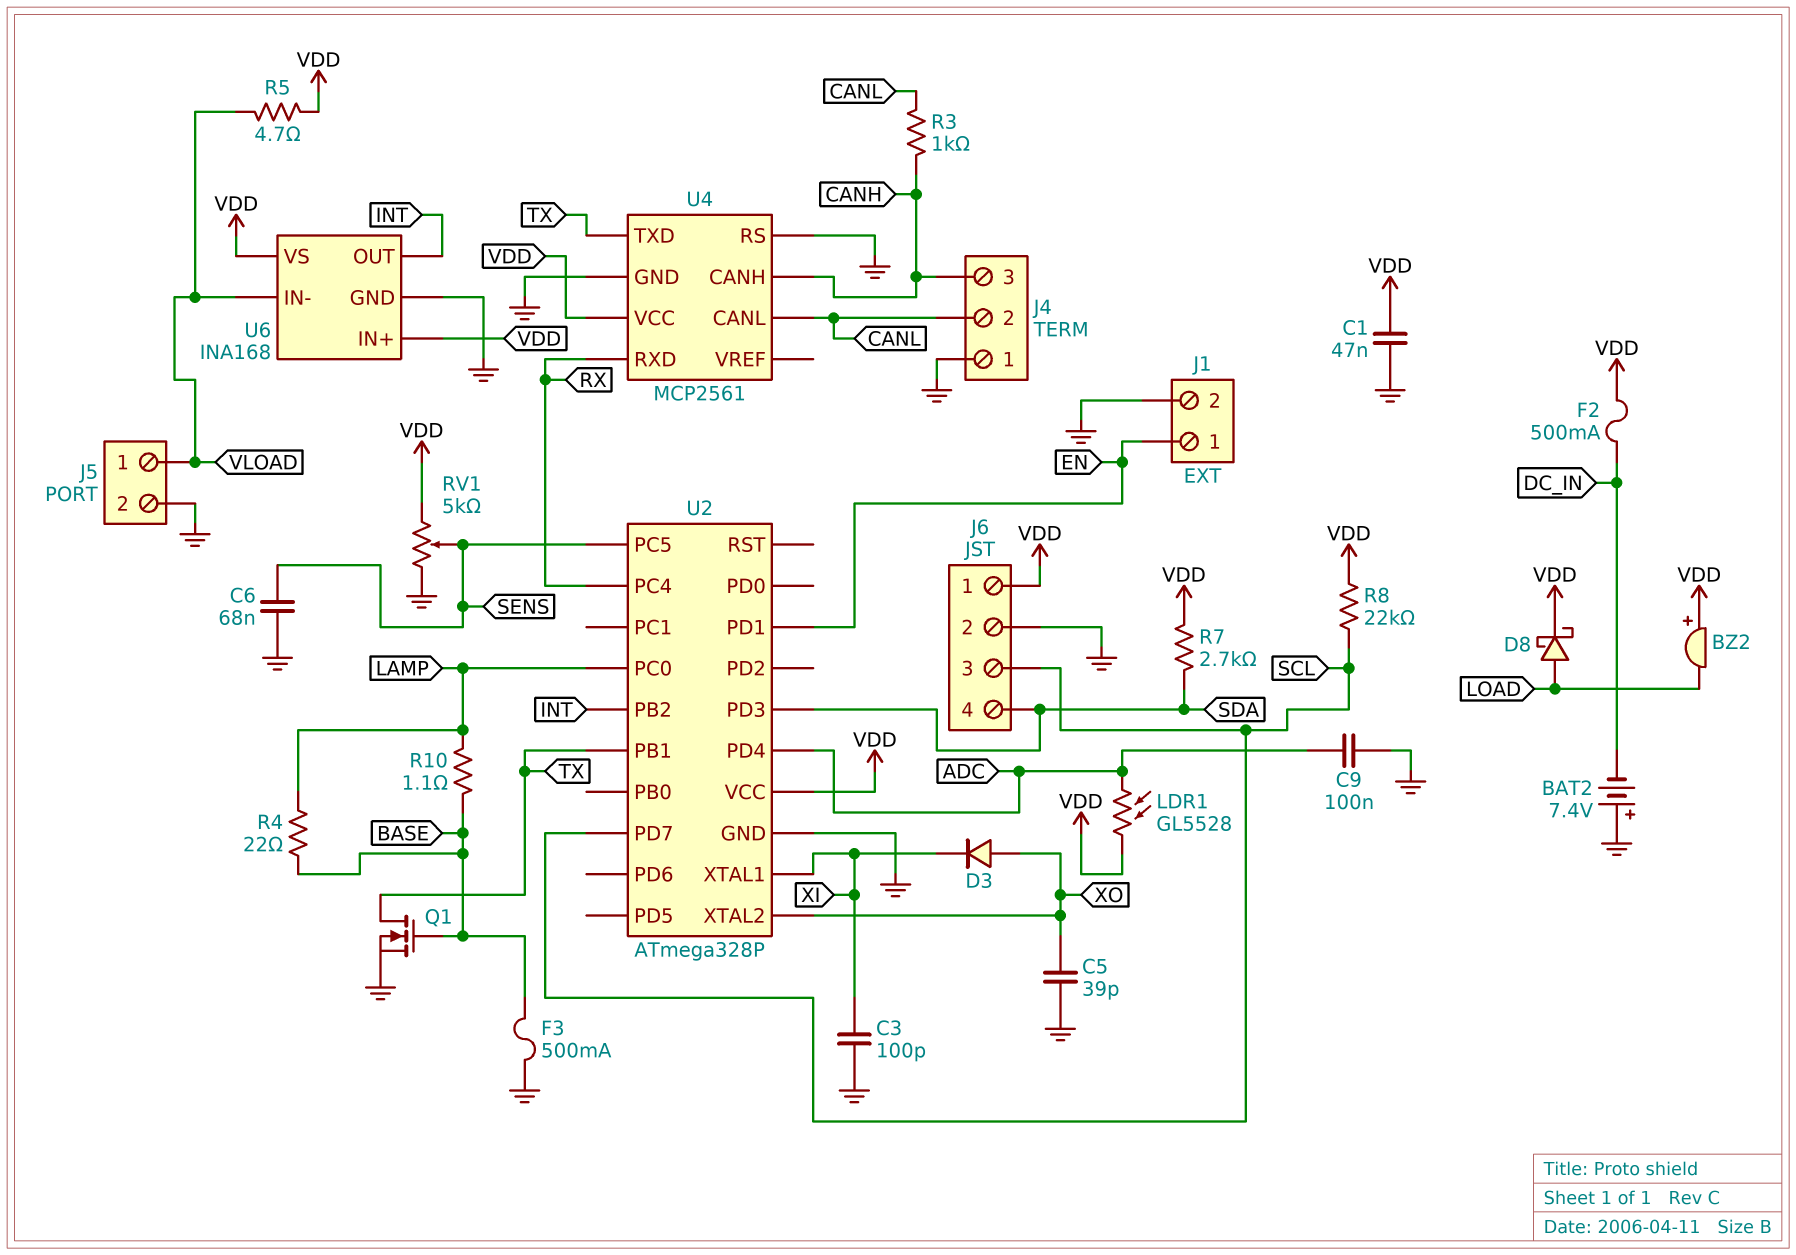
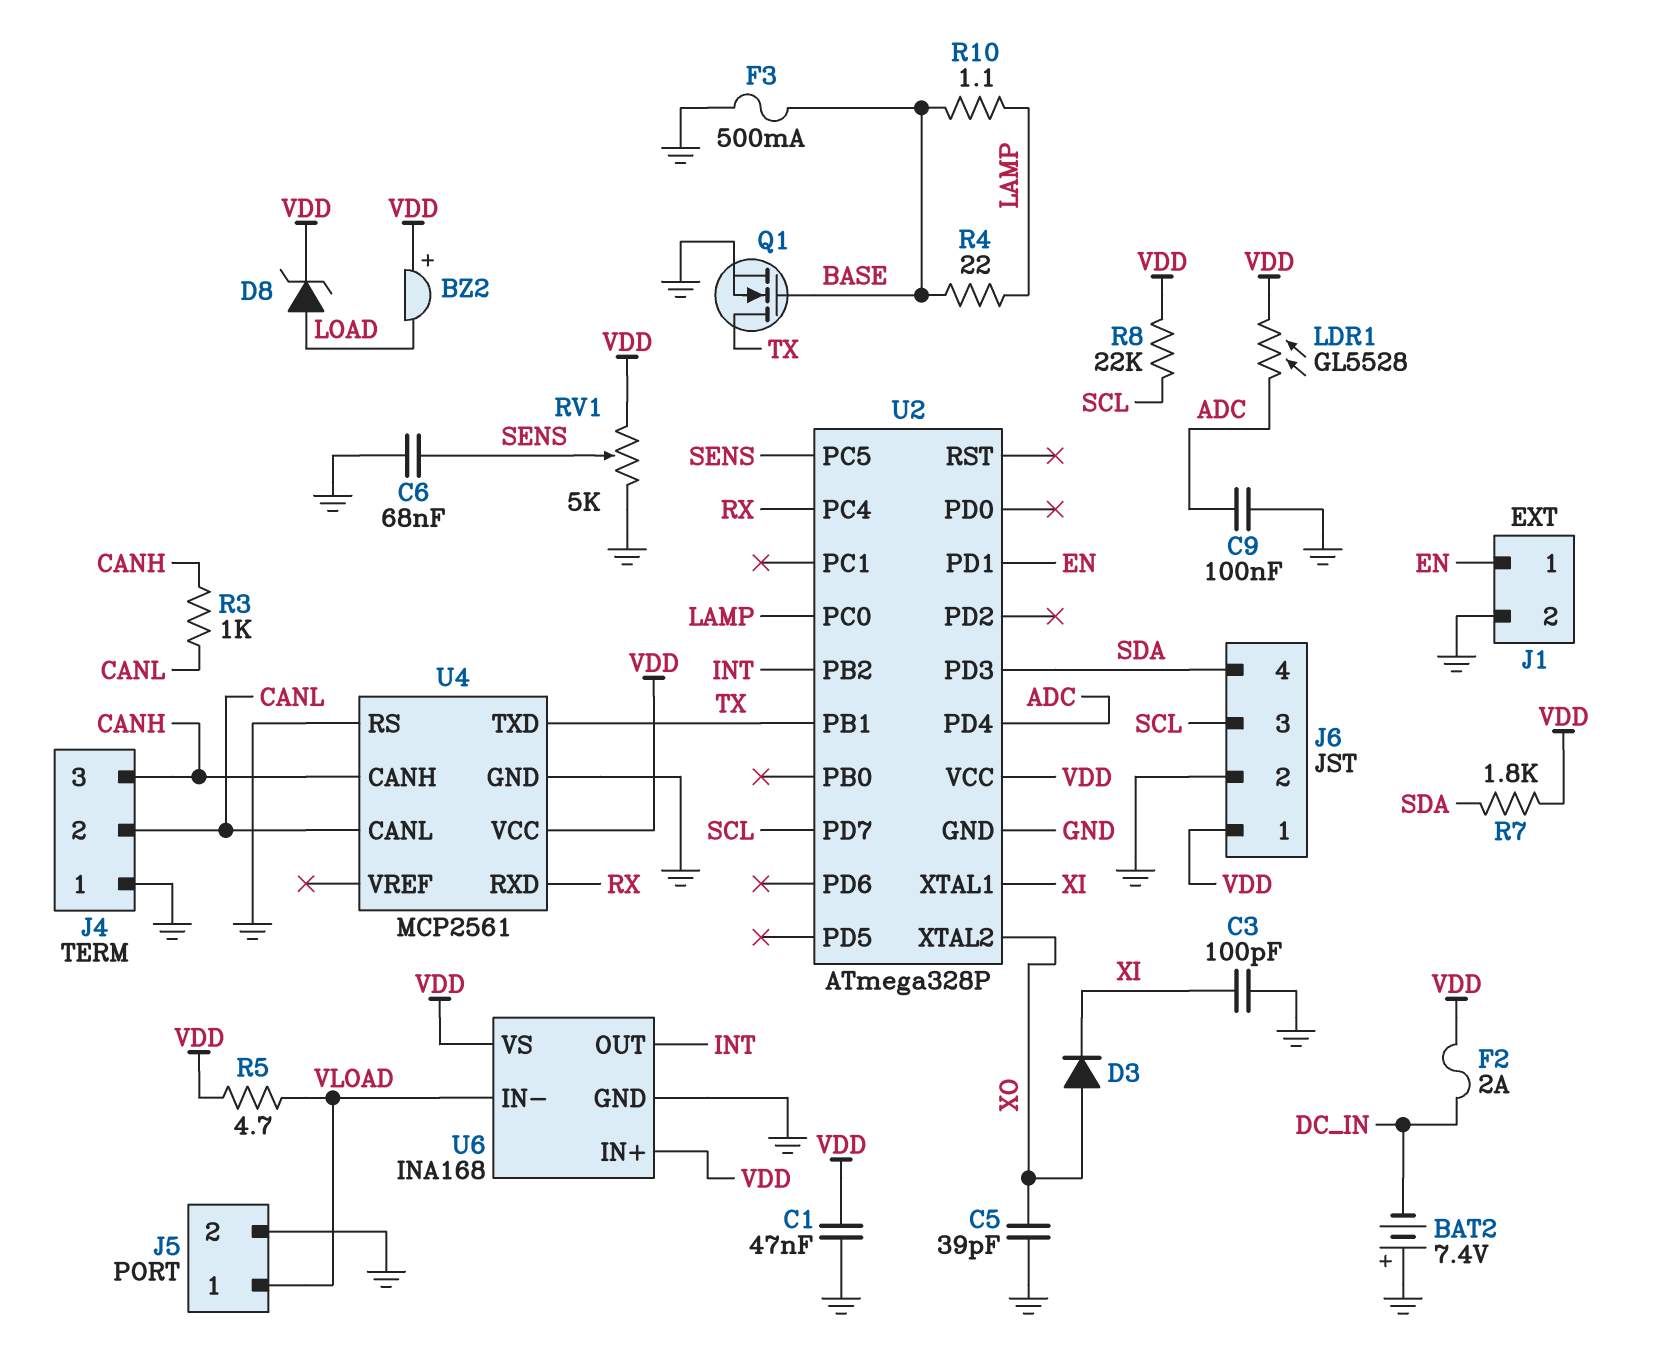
D8: schottky (A LOAD, K VDD) -> zener (A LOAD, K VDD)
F2: 500mA (DC_IN, VDD) -> 2A (DC_IN, VDD)
R7: 2.7k (SDA, VDD) -> 1.8k (SDA, VDD)

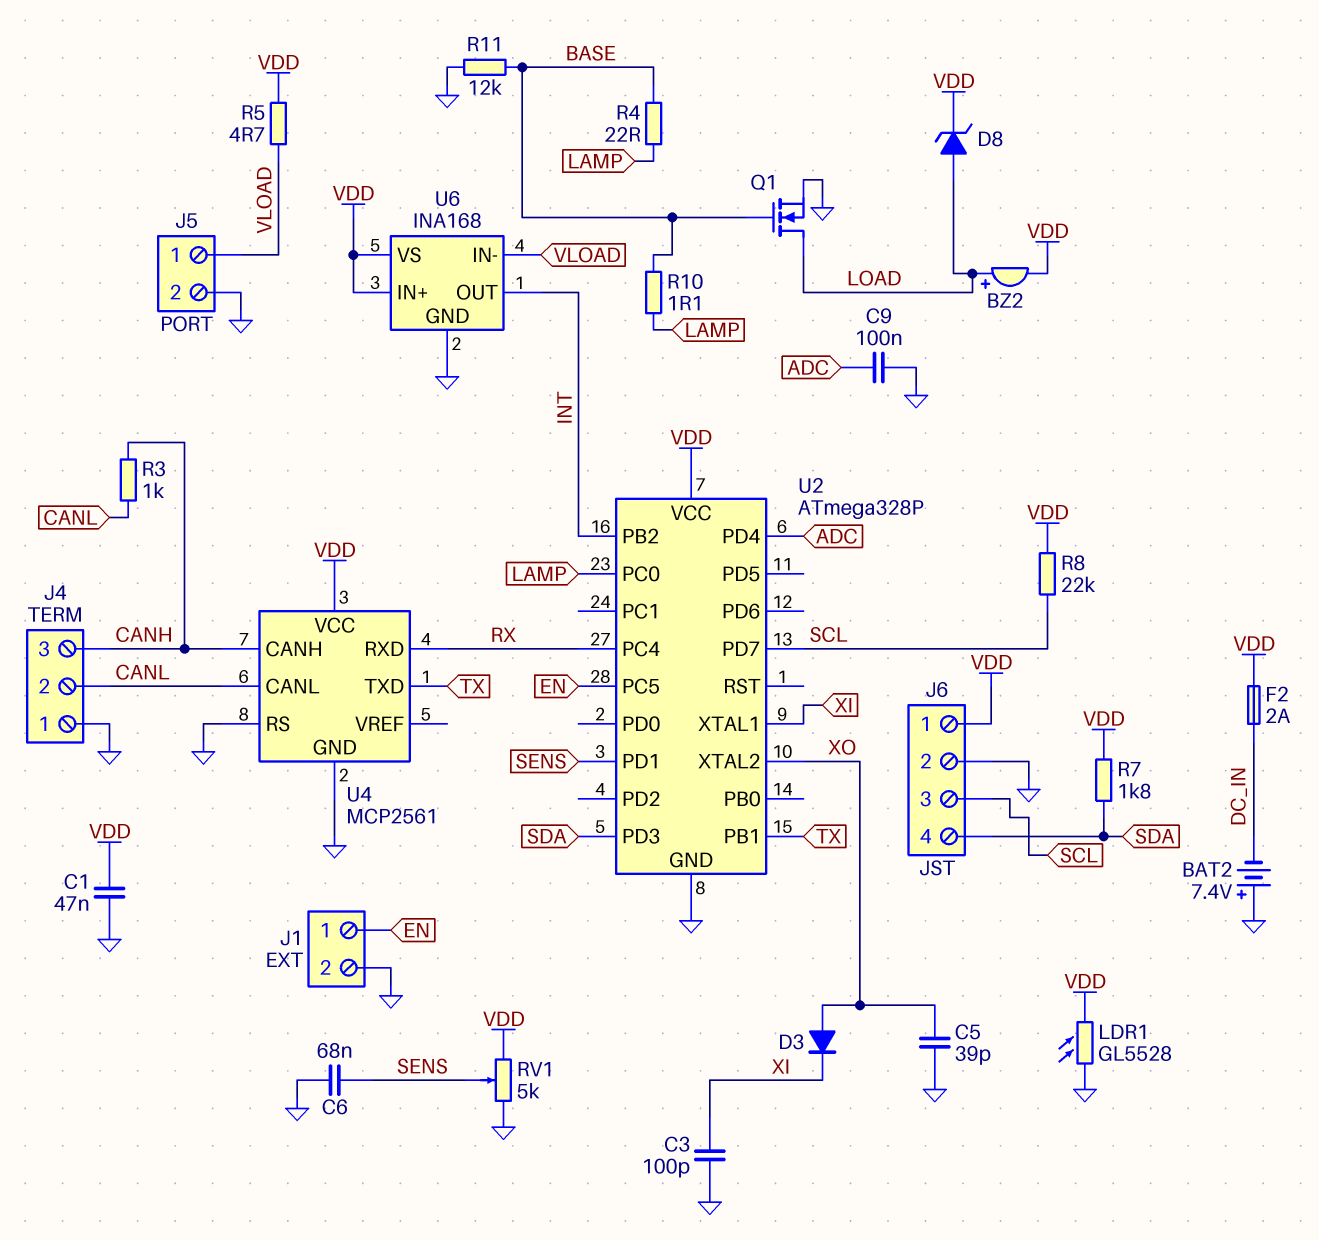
BZ2: buzzer (plus VDD, minus LOAD) -> buzzer (plus LOAD, minus VDD)
F3: 500mA (BASE, GND) -> none
LDR1: GL5528 (ADC, VDD) -> GL5528 (GND, VDD)
Q1: NMOS (G BASE, D TX, S GND) -> NMOS (G BASE, D LOAD, S GND)
R11: none -> 12k (BASE, GND)
U2 pin PC5: SENS -> EN
U2 pin PD1: EN -> SENS

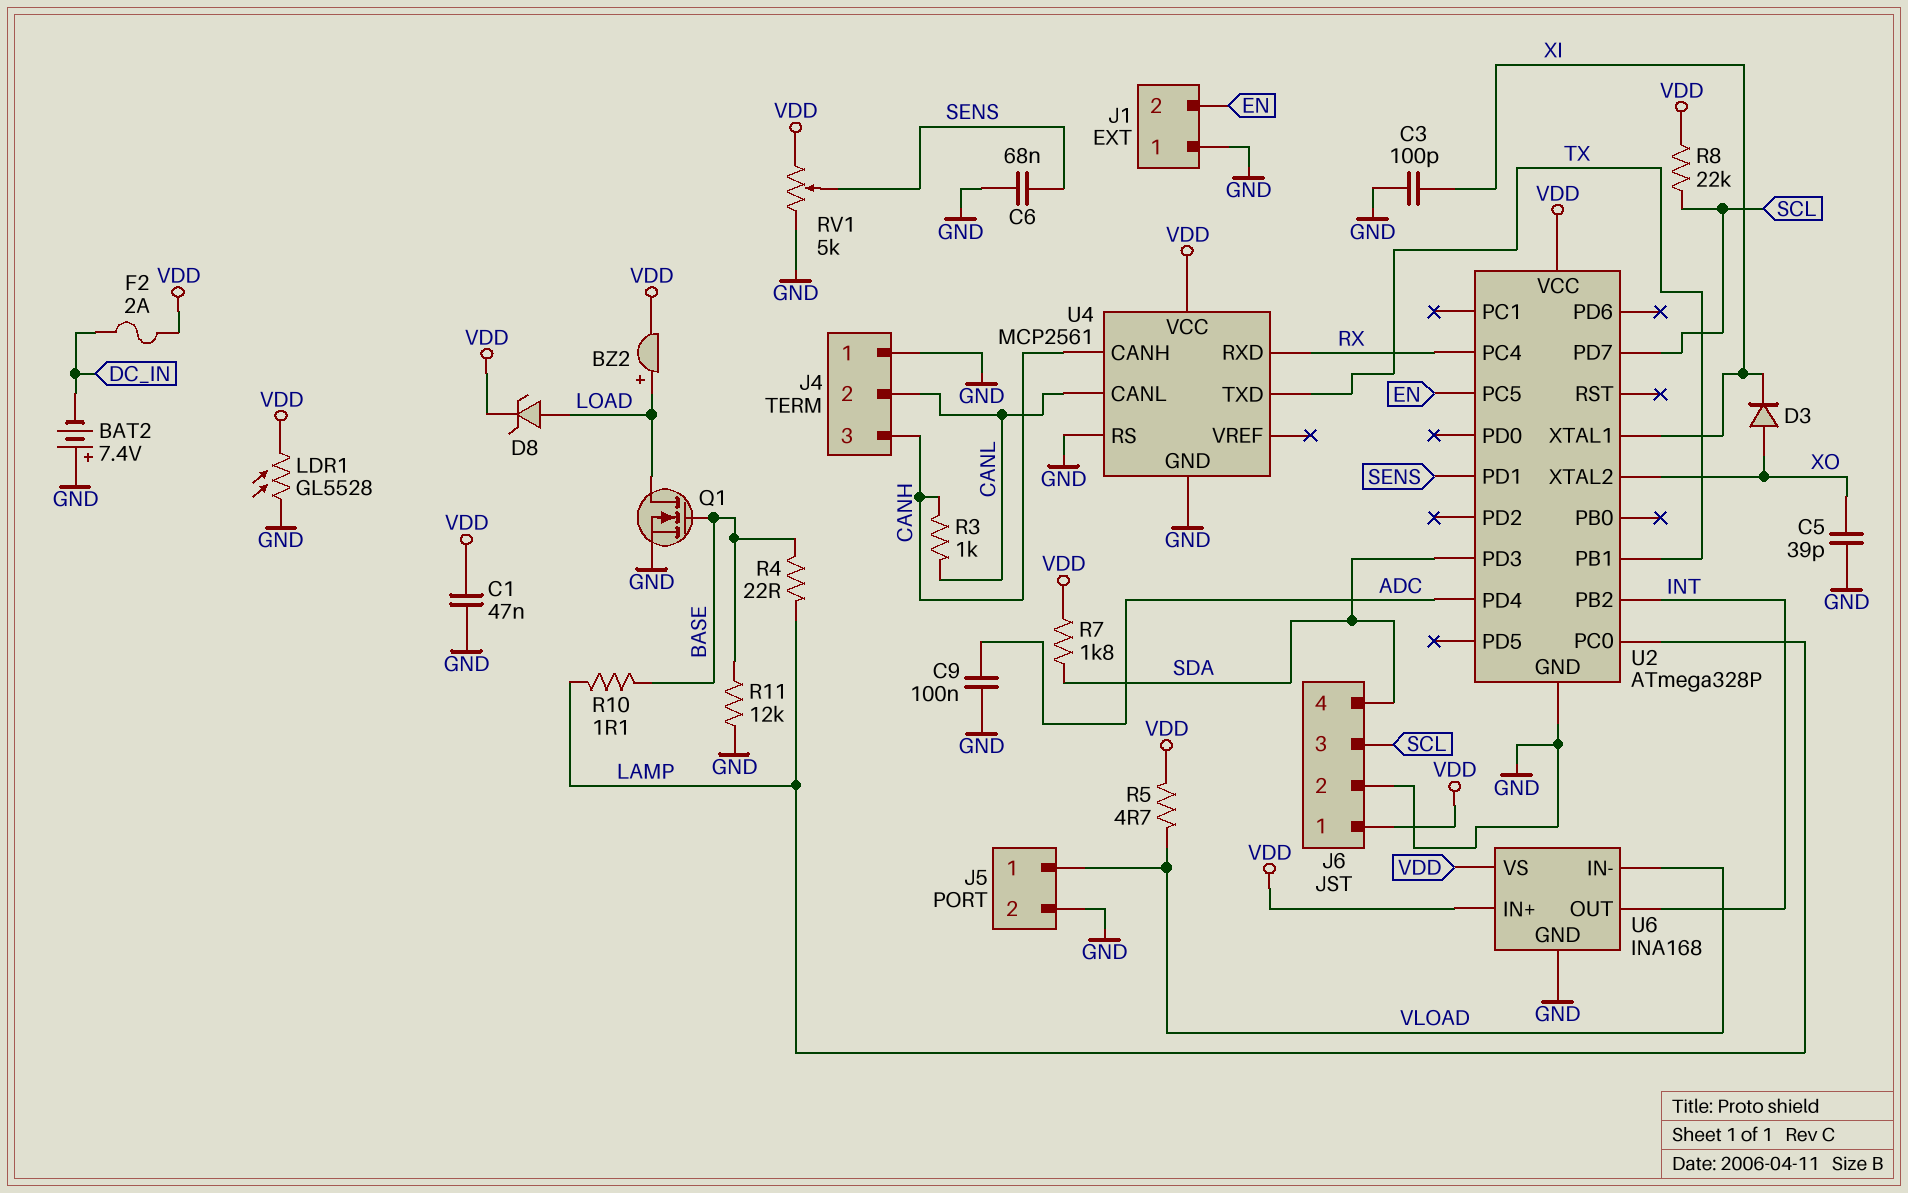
J1 pin 1: EN -> GND
J1 pin 2: GND -> EN

